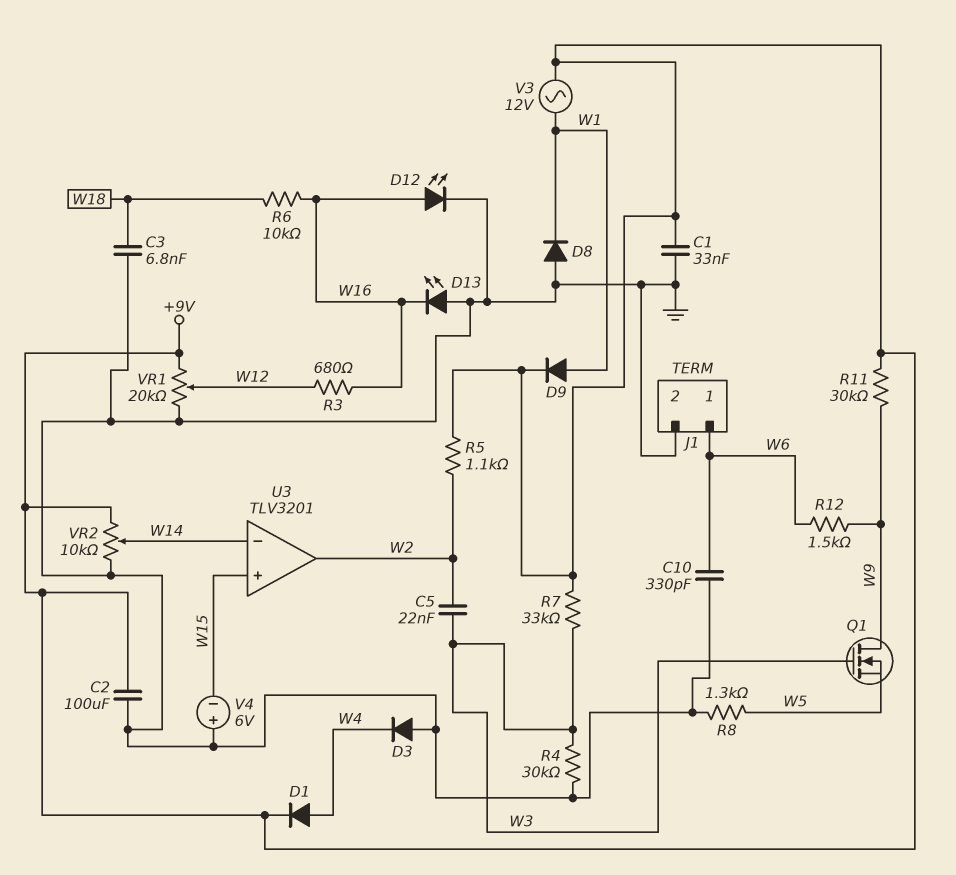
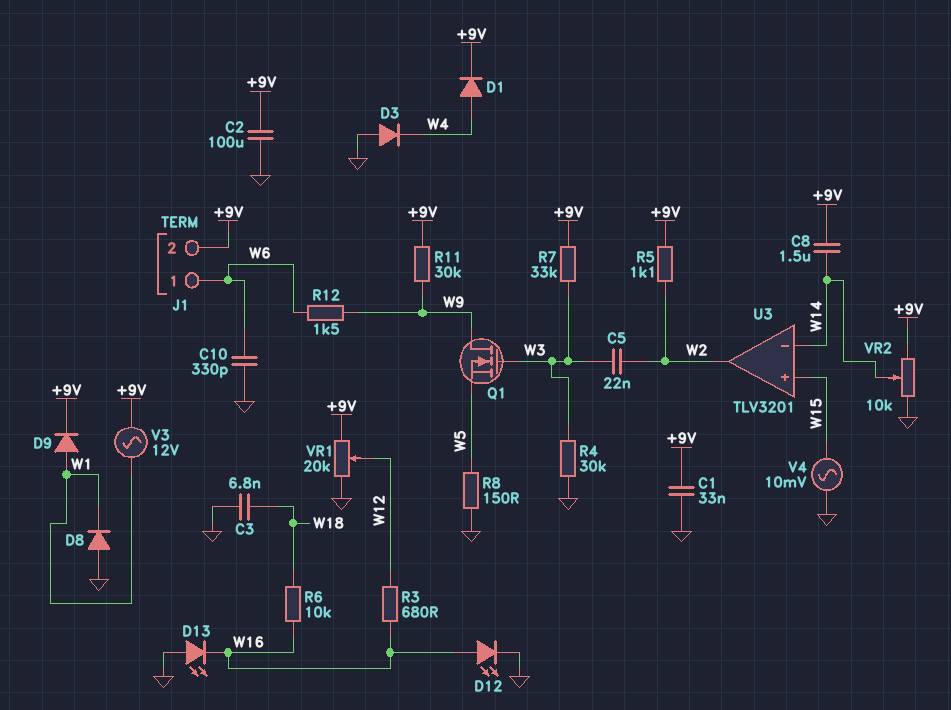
C8: none -> 1.5uF (+9V, W14)
J1 pin 2: GND -> +9V
R8: 1.3k (GND, W5) -> 150 (GND, W5)
V4: 6V (plus GND, minus W15) -> AC 10mV (GND, W15)

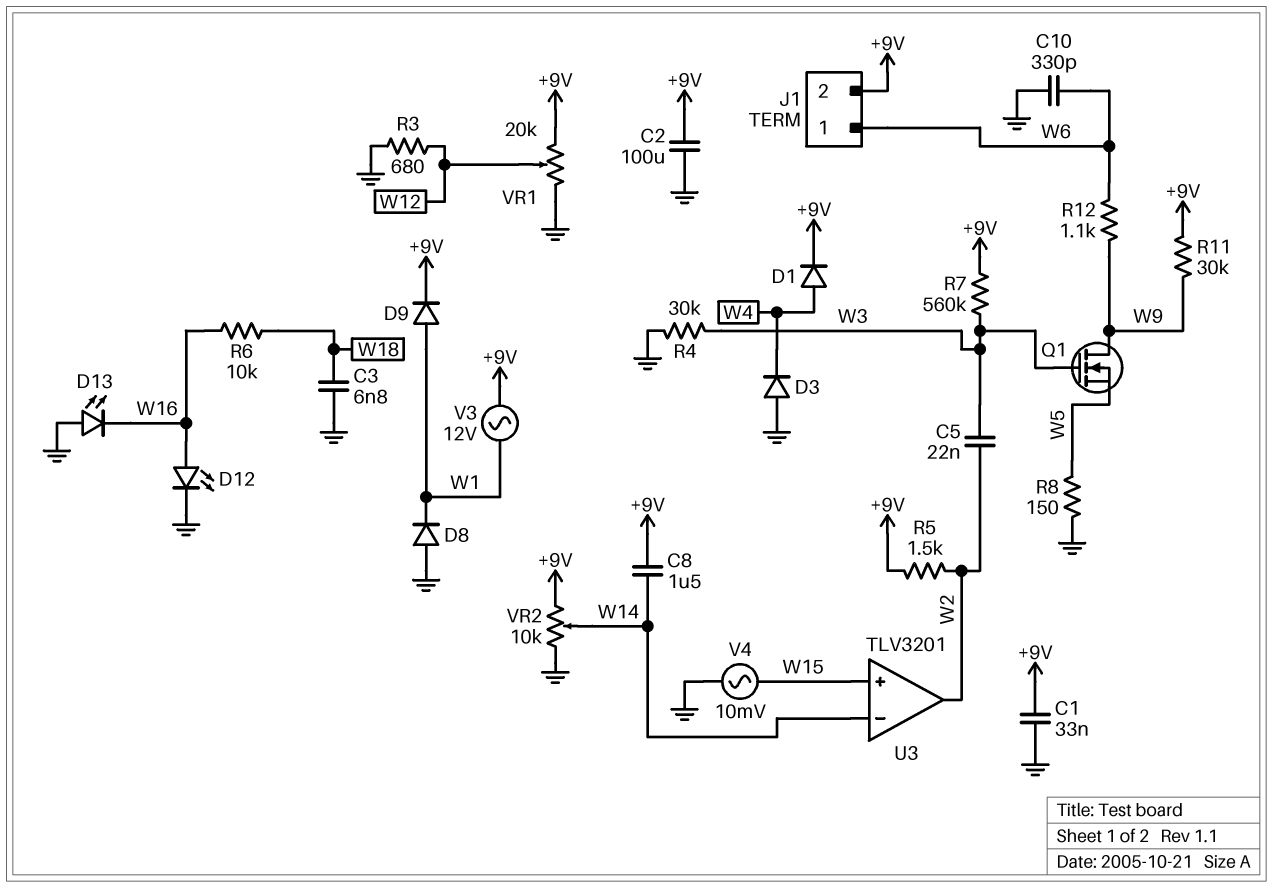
R3: 680 (W12, W16) -> 680 (GND, W12)
R5: 1.1k (+9V, W2) -> 1.5k (+9V, W2)
R7: 33k (+9V, W3) -> 560k (+9V, W3)
R12: 1.5k (W6, W9) -> 1.1k (W6, W9)

